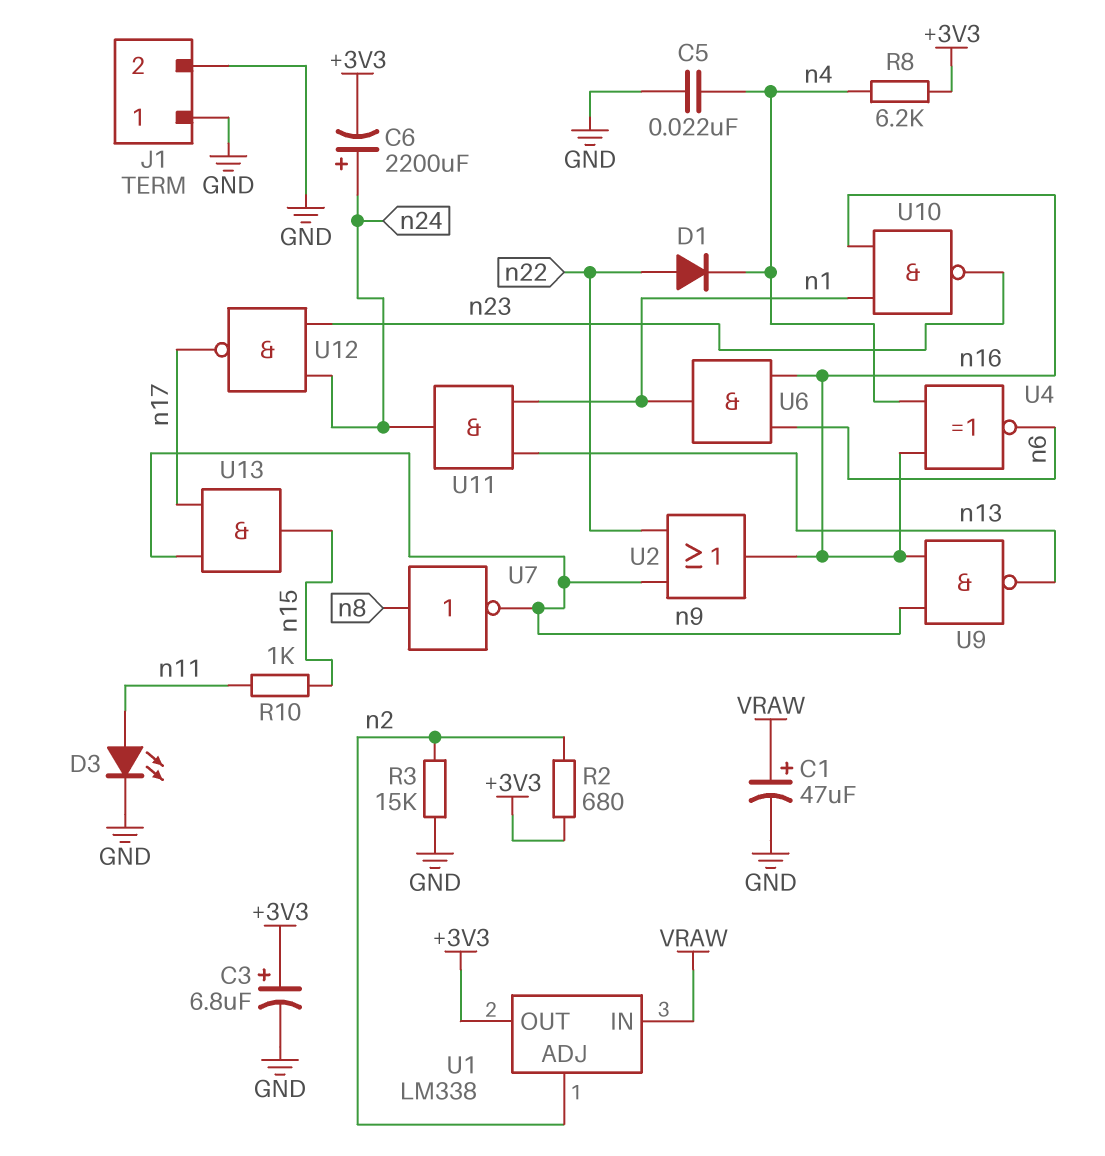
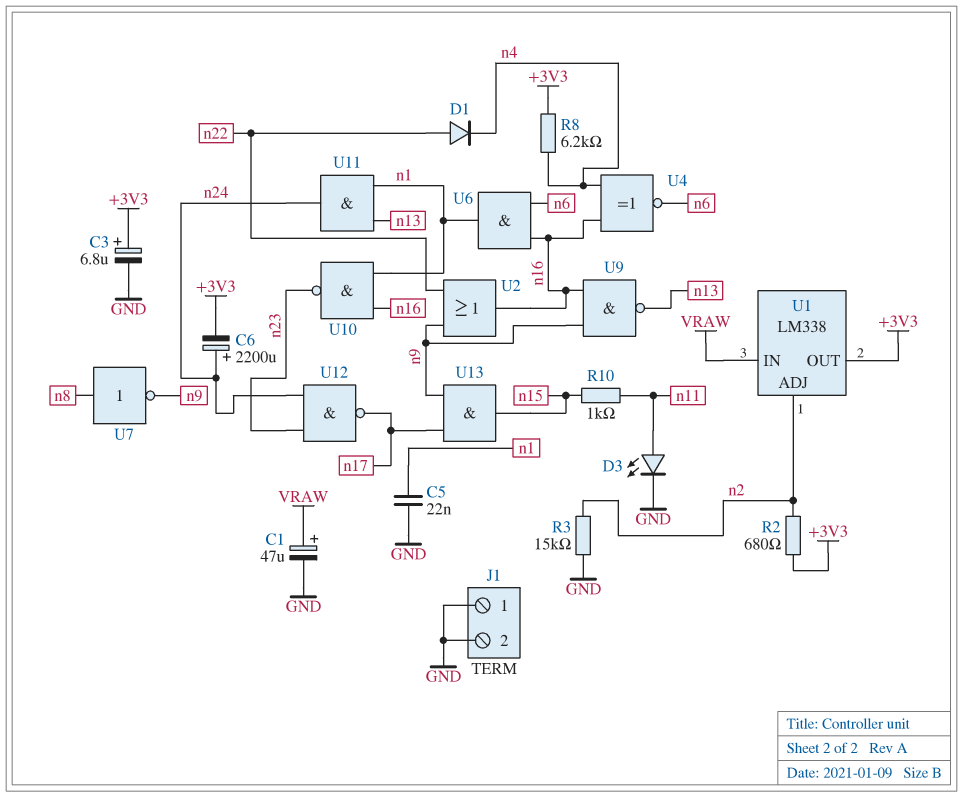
C5: 22nF (GND, n4) -> 22nF (GND, n1)

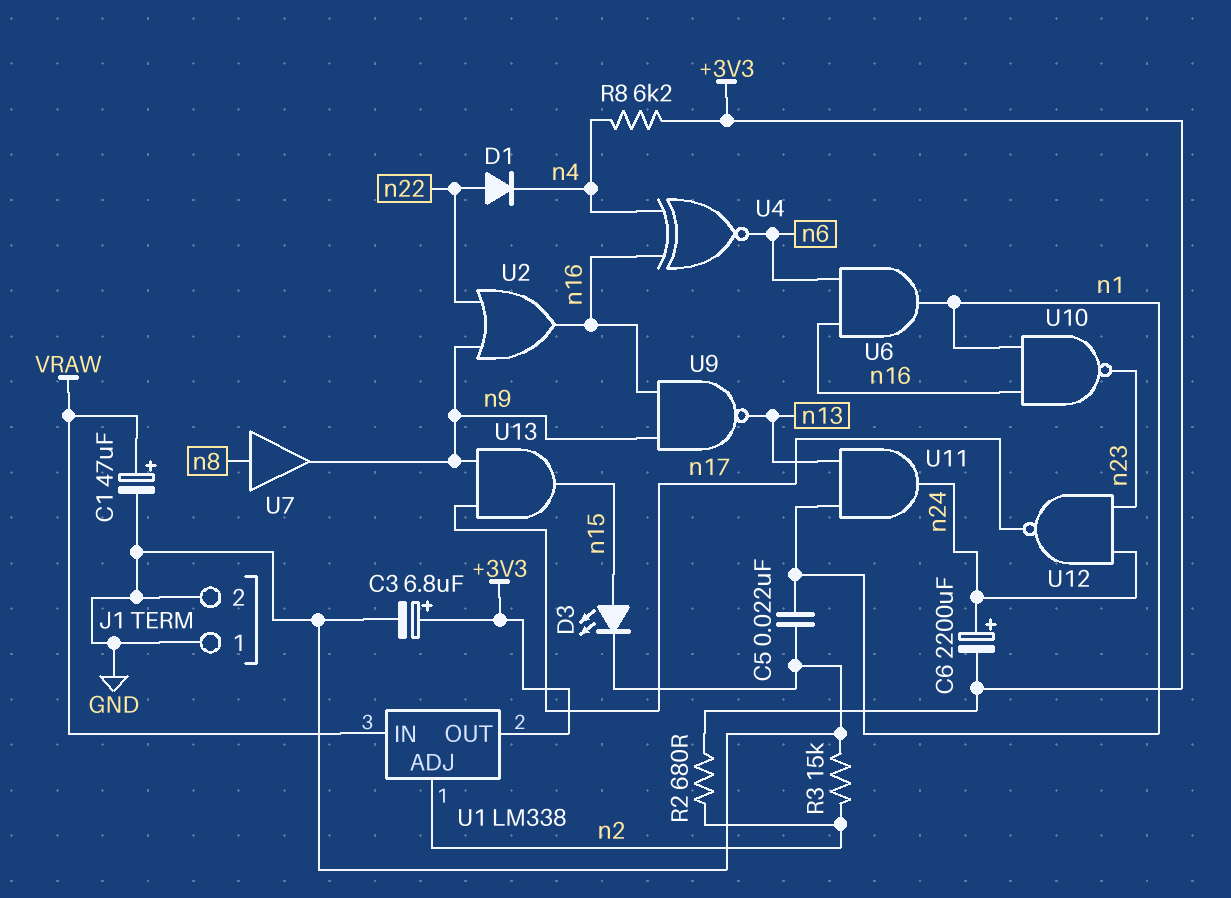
D3: LED (A n11, K GND) -> LED (A n15, K GND)
R10: 1k (n11, n15) -> none
U7: NOT (in n8, out n9) -> buffer (in n8, out n9)

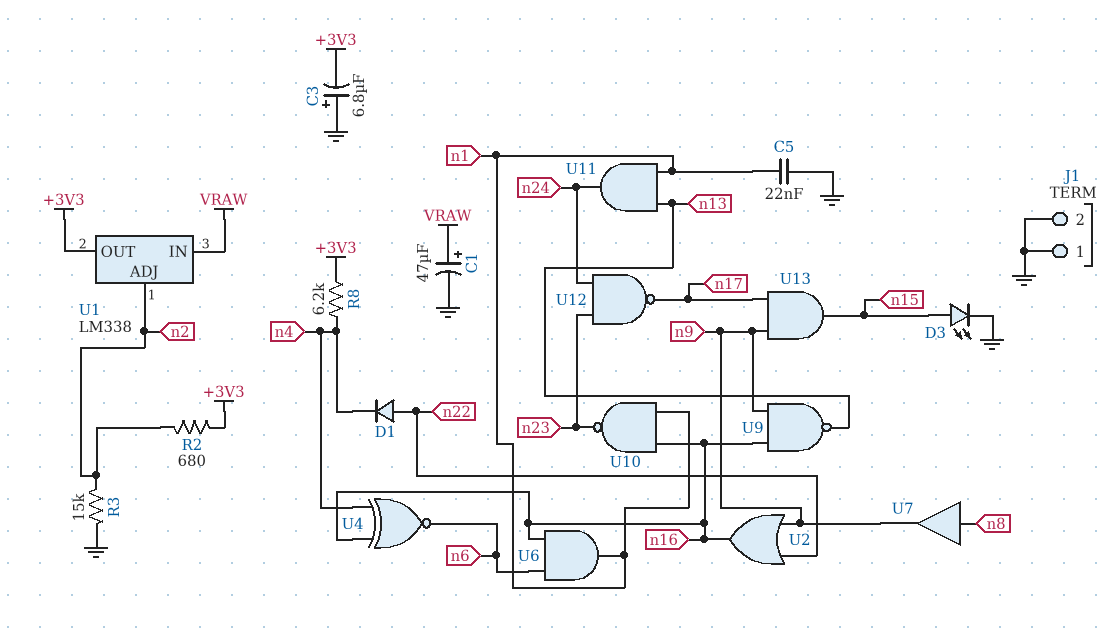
C3: 6.8uF (plus +3V3, minus GND) -> 6.8uF (plus GND, minus +3V3)
C6: 2200uF (plus n24, minus +3V3) -> none

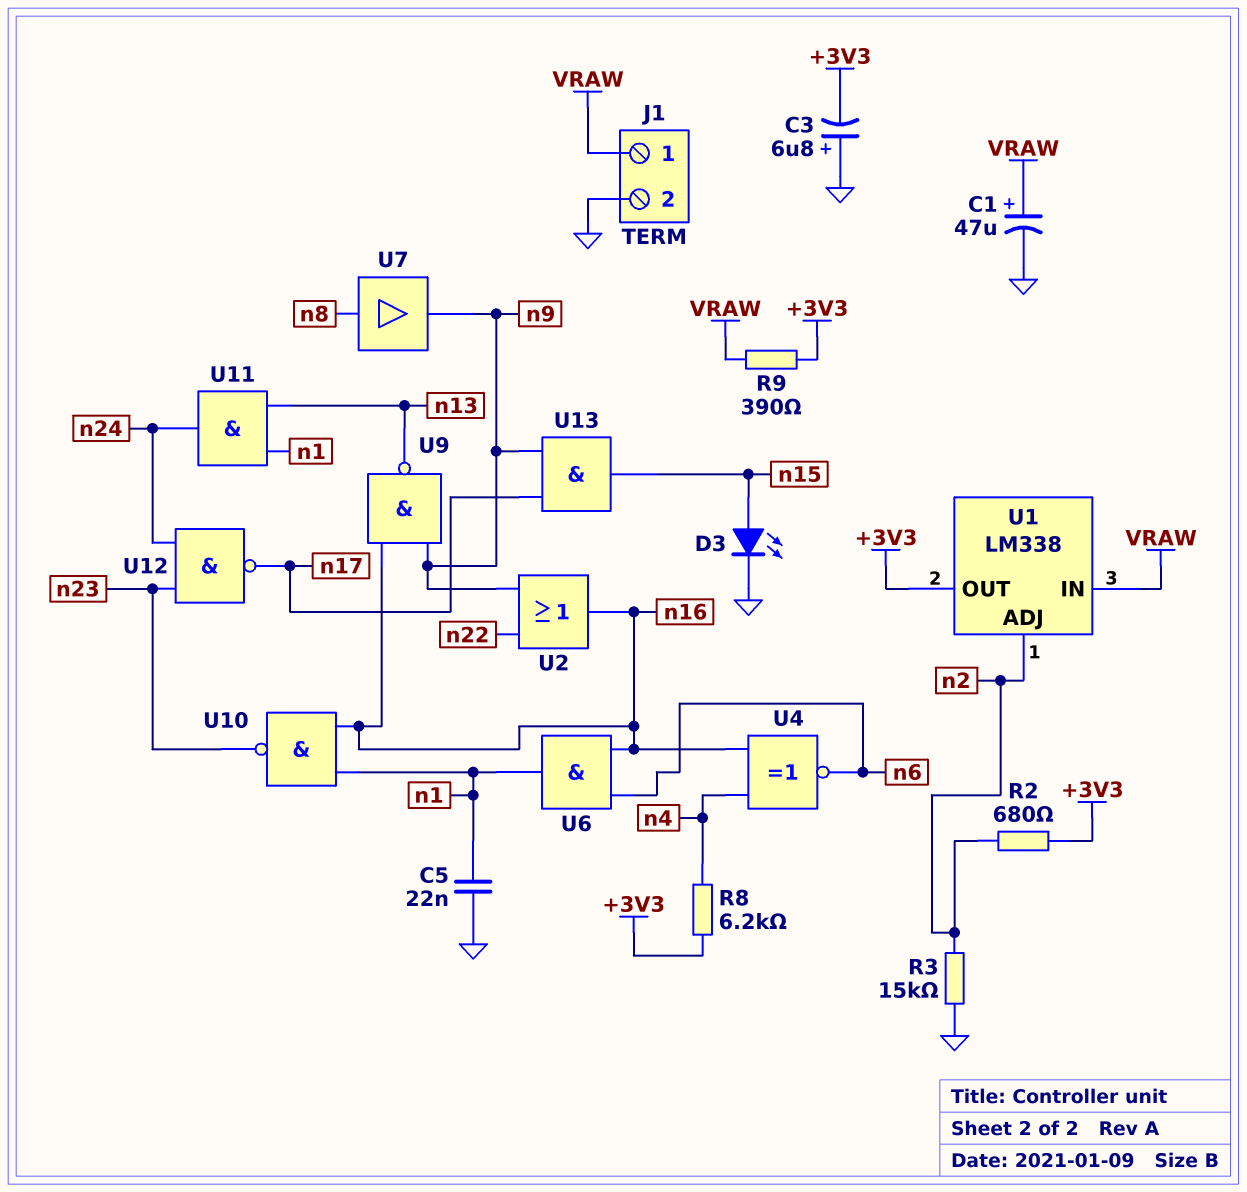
D1: diode (A n22, K n4) -> none
J1 pin 1: GND -> VRAW
R9: none -> 390 (+3V3, VRAW)

